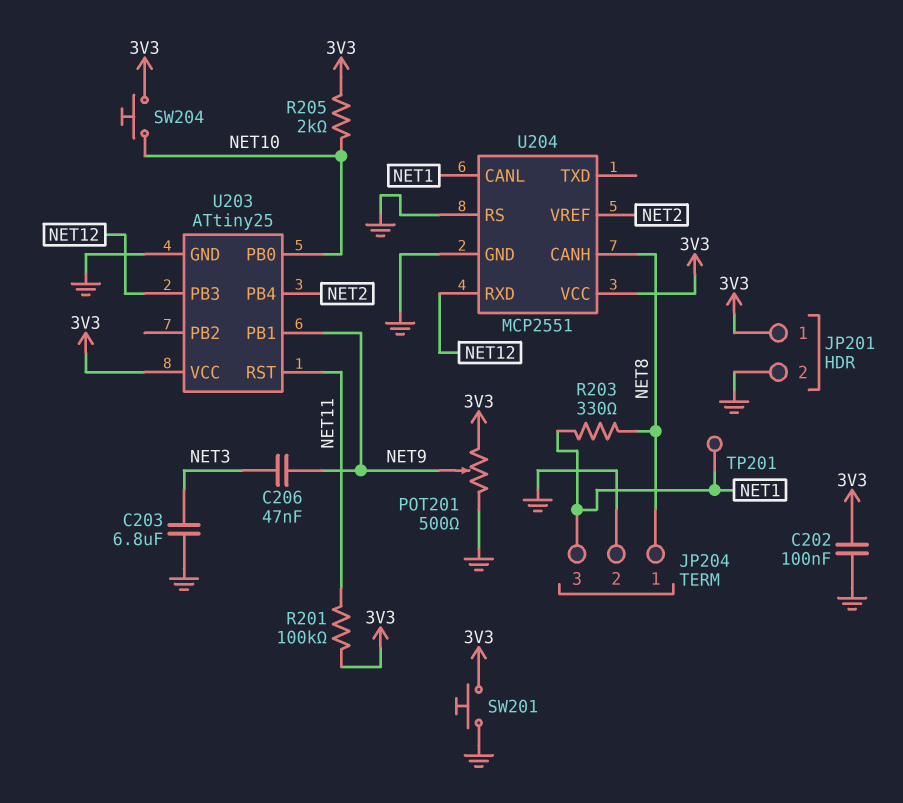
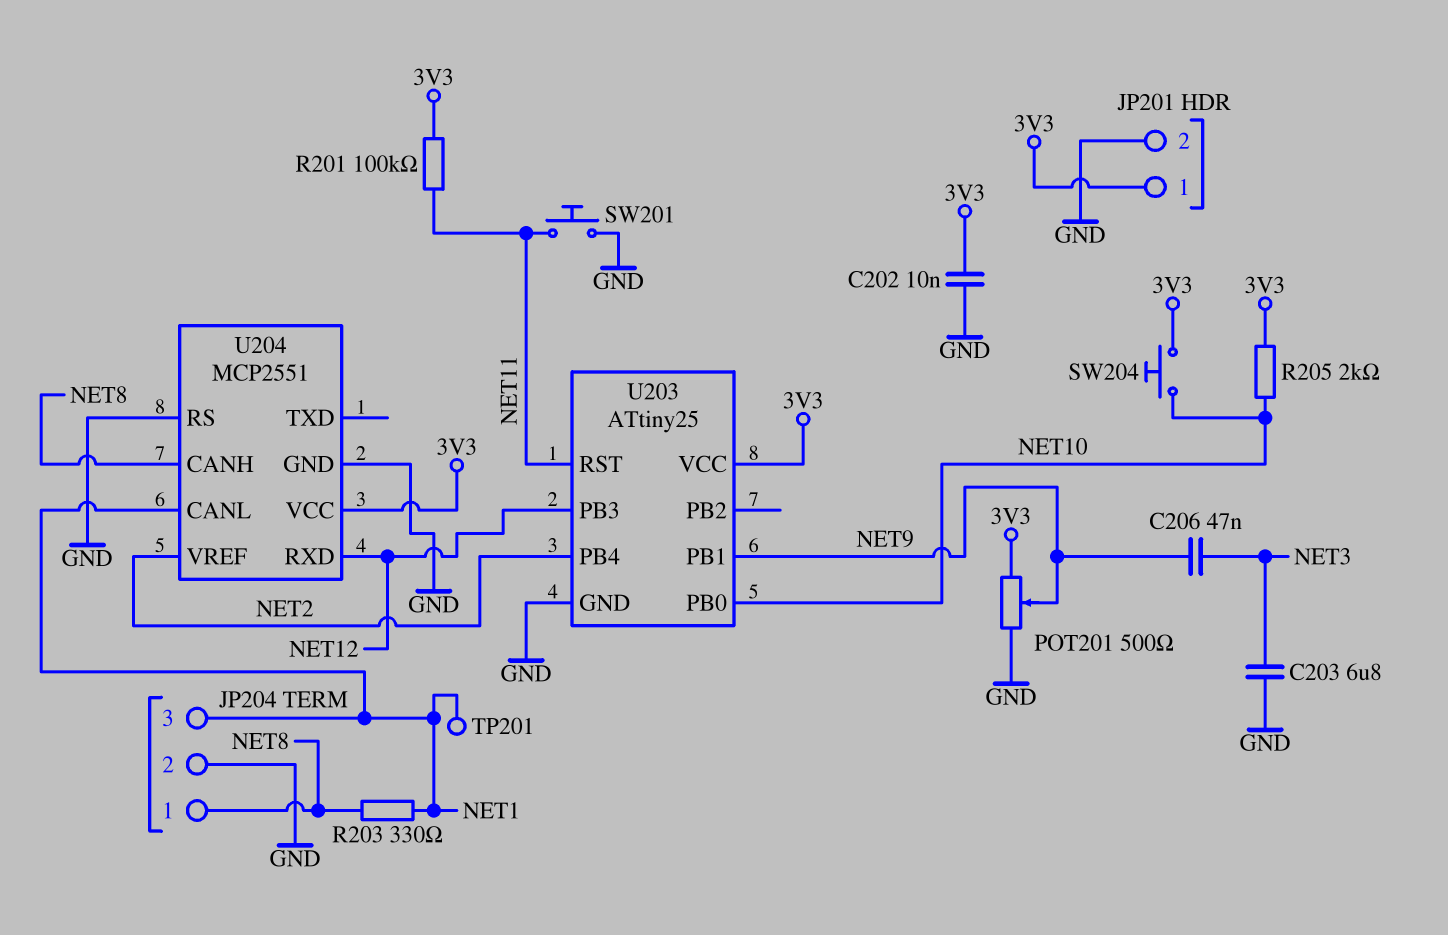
C202: 100nF (3V3, GND) -> 10nF (3V3, GND)
SW201: button (3V3, GND) -> button (GND, NET11)

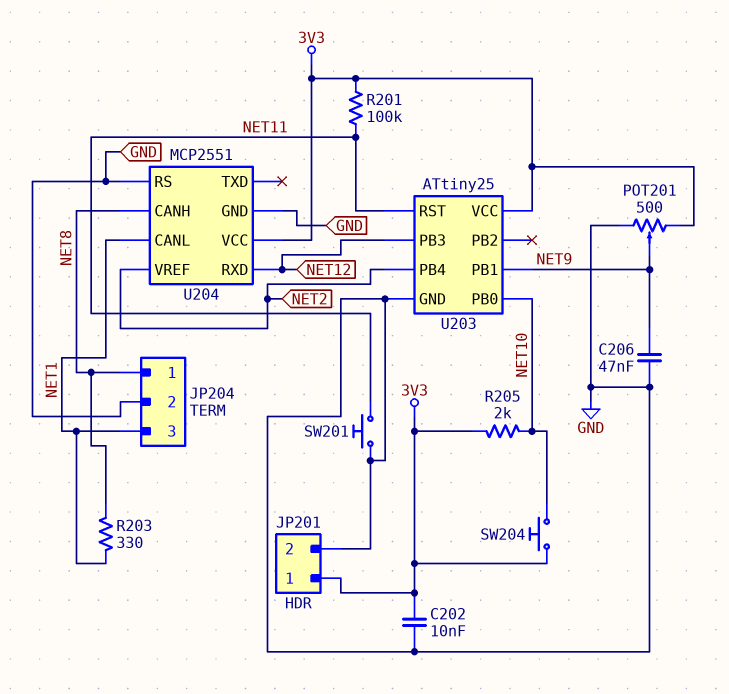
C203: 6.8uF (GND, NET3) -> none
C206: 47nF (NET3, NET9) -> 47nF (GND, NET9)
TP201: test point (NET1) -> none

